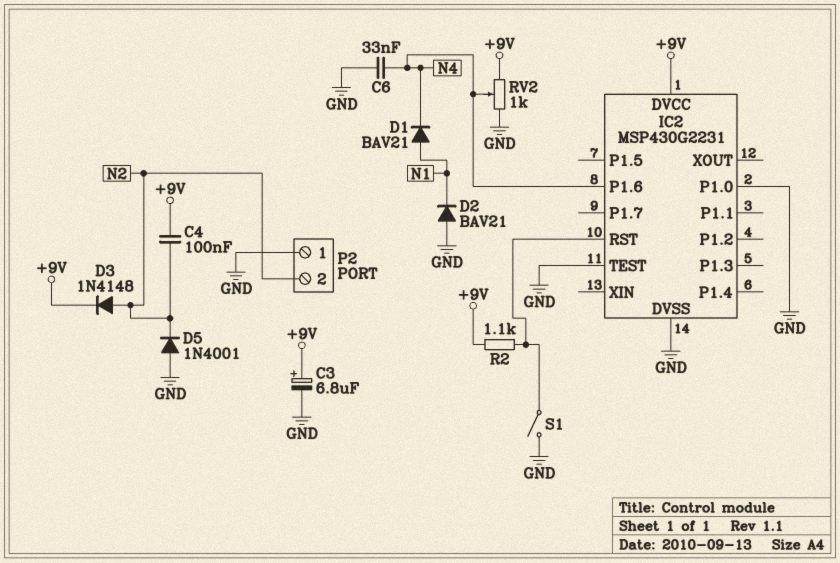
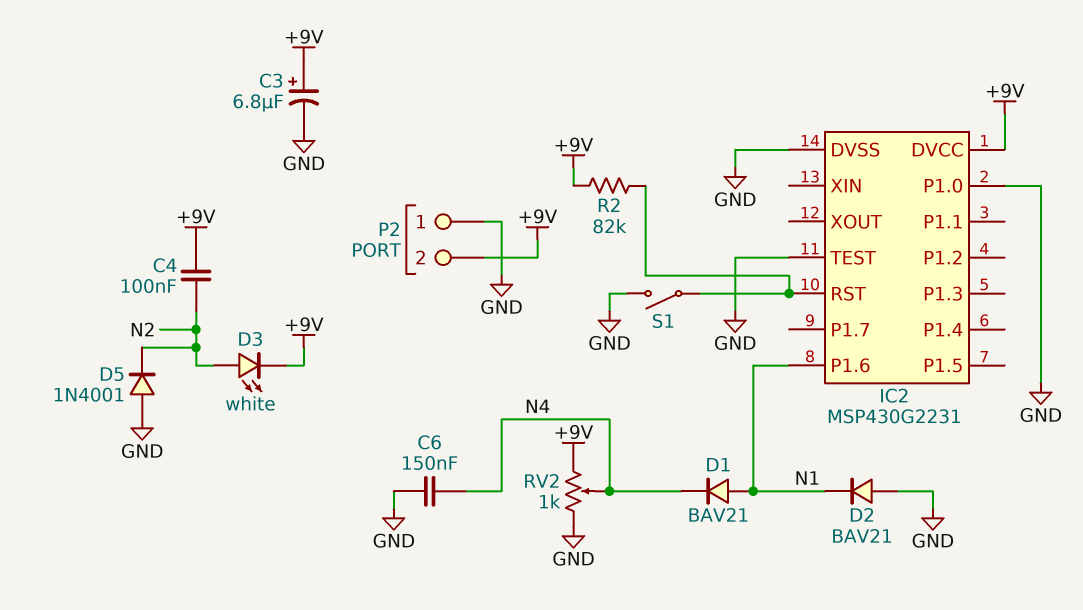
C6: 33nF (GND, N4) -> 150nF (GND, N4)
D3: diode 1N4148 (A N2, K +9V) -> LED white (A N2, K +9V)
IC2 pin P1.6: N4 -> N1
P2 pin 2: N2 -> +9V
R2: 1.1k (+9V, IC2/RST) -> 82k (+9V, IC2/RST)

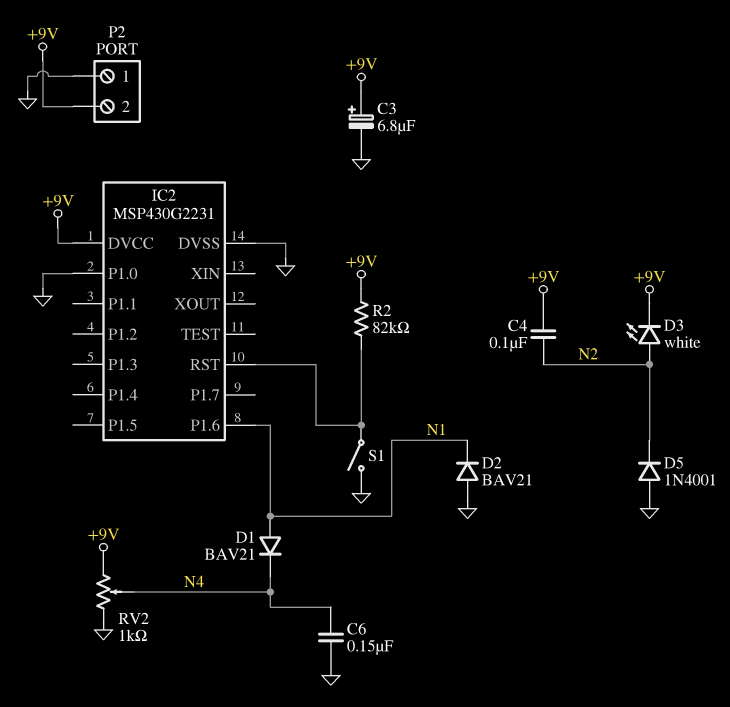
IC2 pin TEST: GND -> none

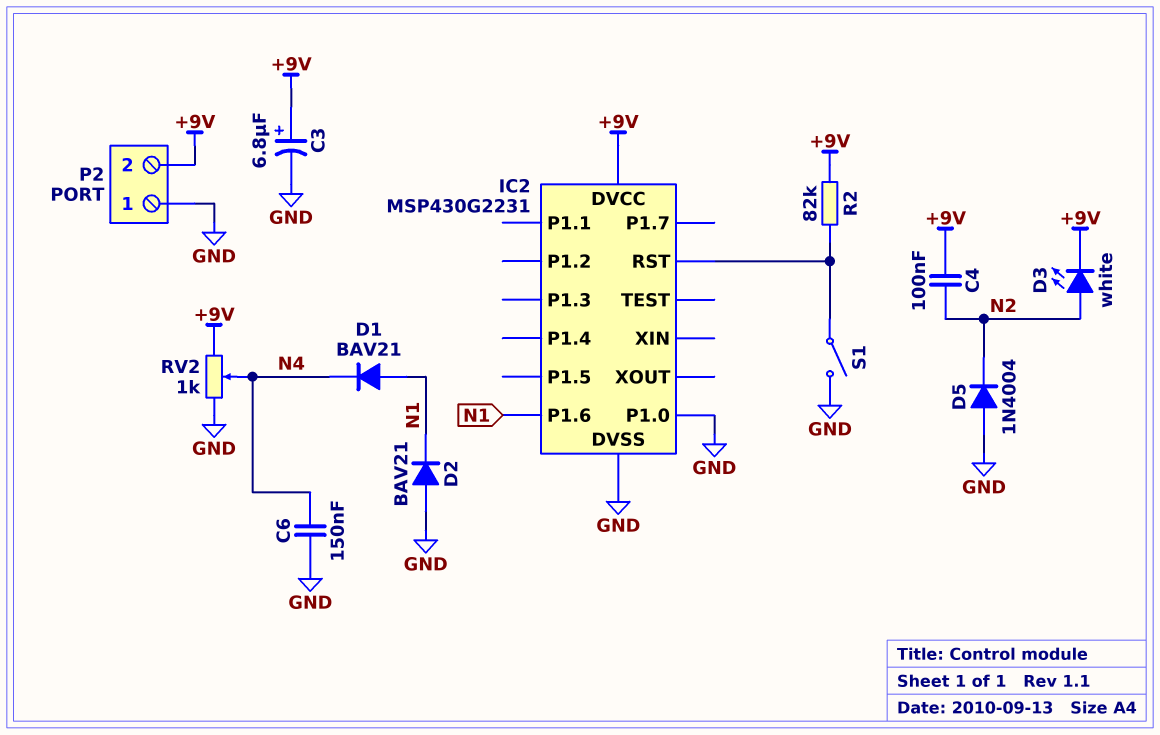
D5: diode 1N4001 (A GND, K N2) -> diode 1N4004 (A GND, K N2)

